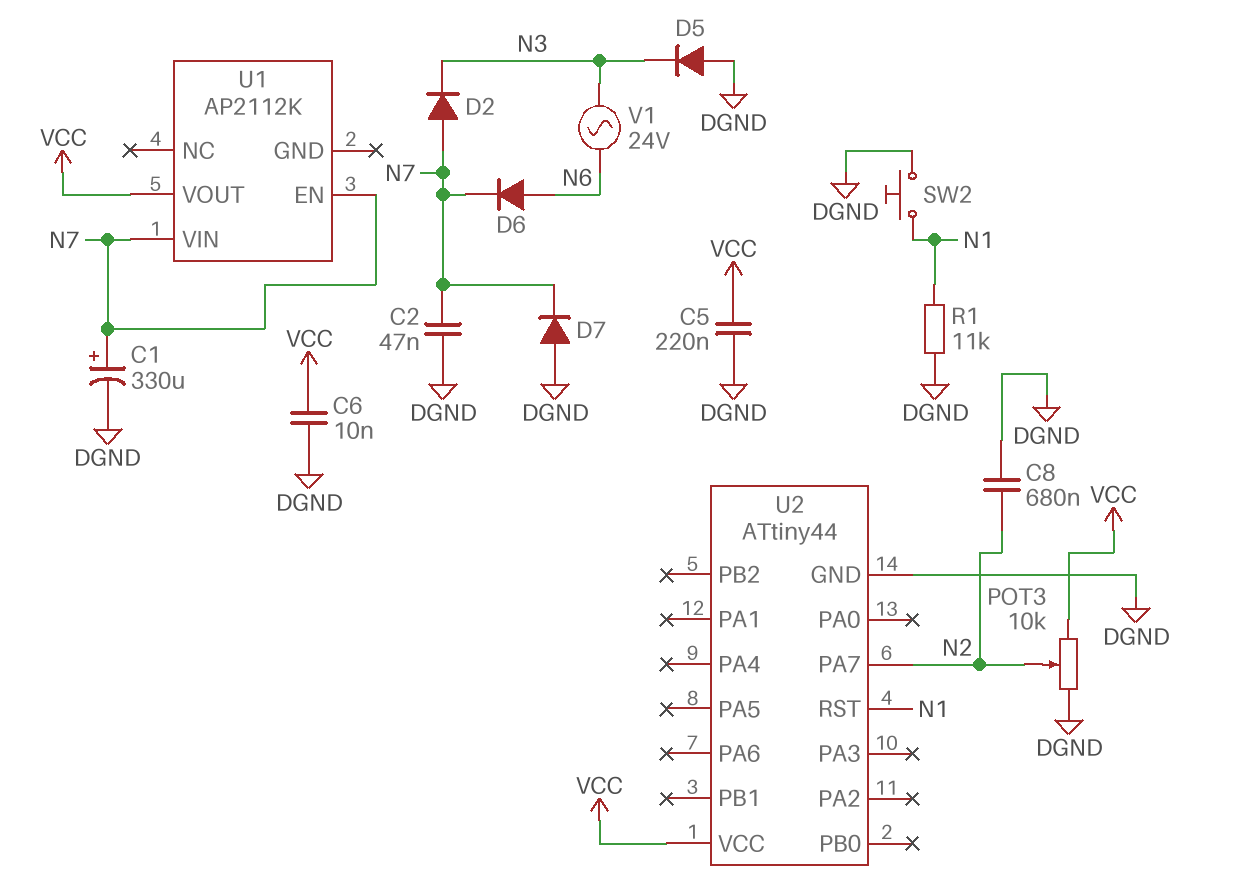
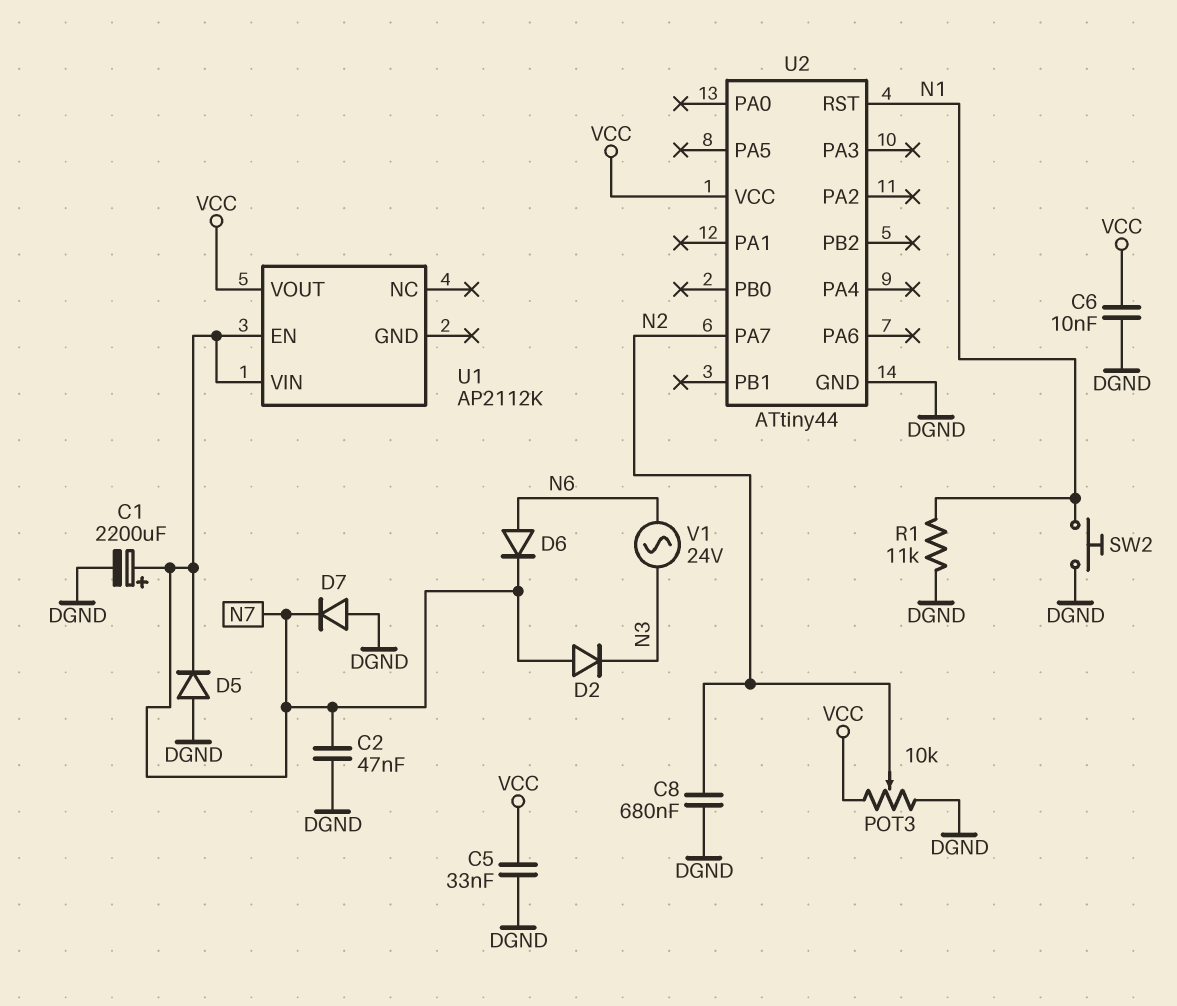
C1: 330uF (plus N7, minus DGND) -> 2200uF (plus N7, minus DGND)
C5: 220nF (DGND, VCC) -> 33nF (DGND, VCC)
D5: diode (A DGND, K N3) -> diode (A DGND, K N7)

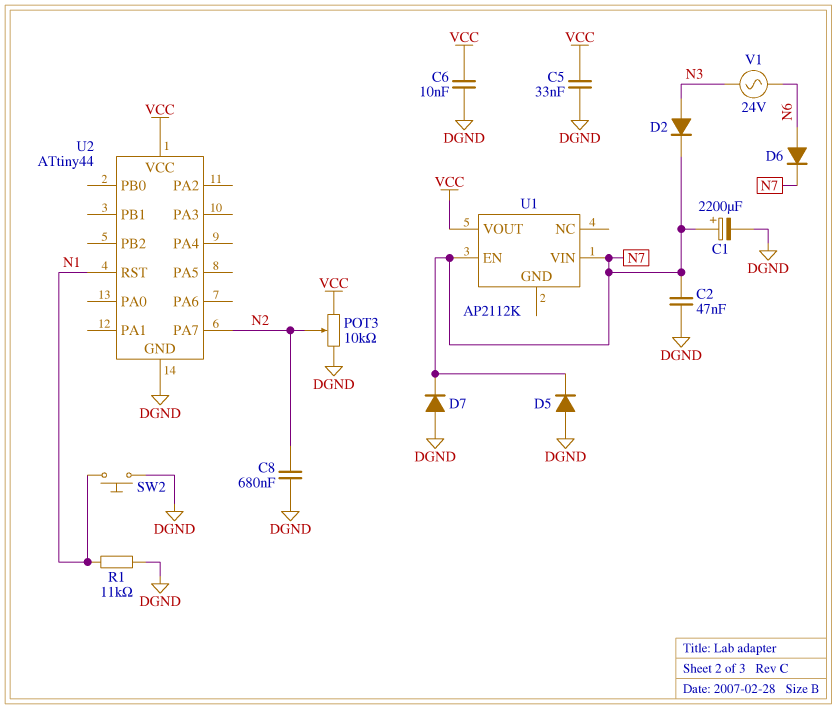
D2: diode (A N7, K N3) -> diode (A N3, K N7)

